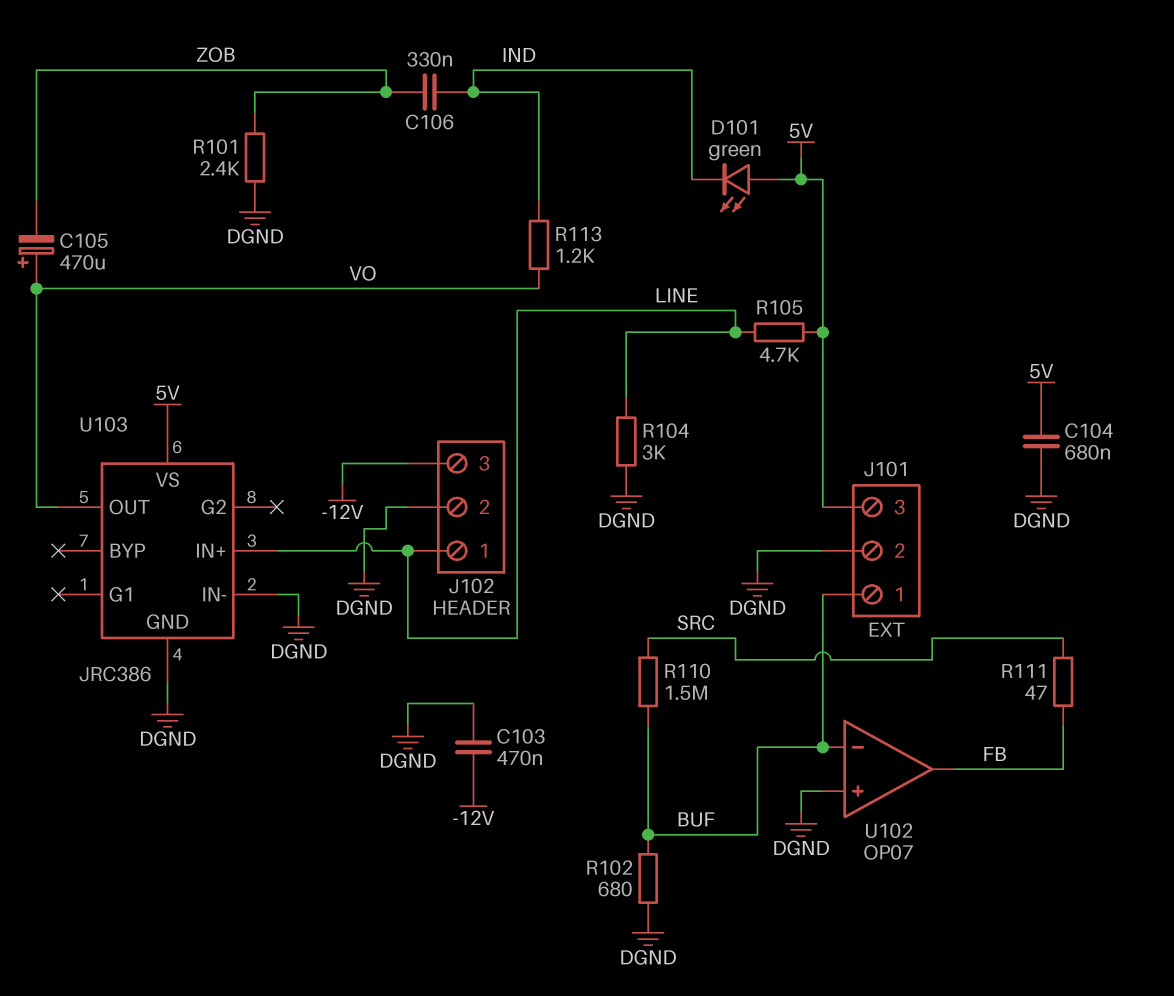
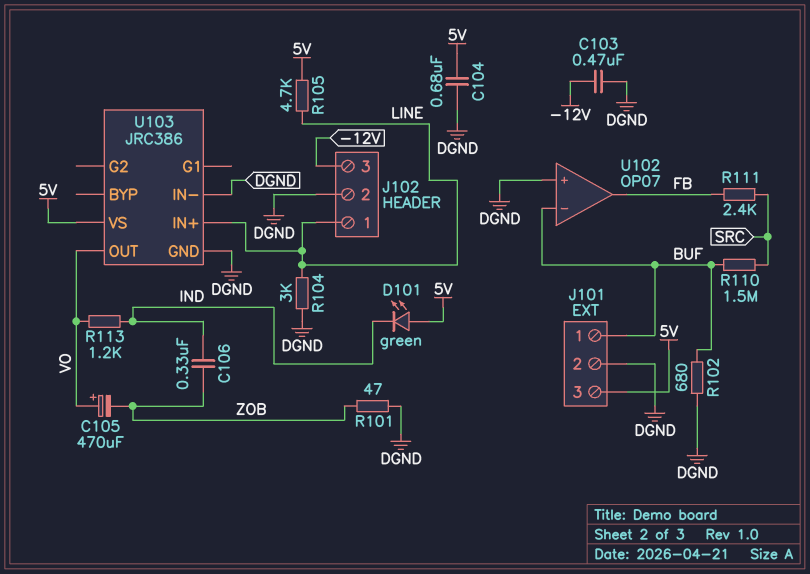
R101: 2.4k (DGND, ZOB) -> 47 (DGND, ZOB)
R111: 47 (FB, SRC) -> 2.4k (FB, SRC)

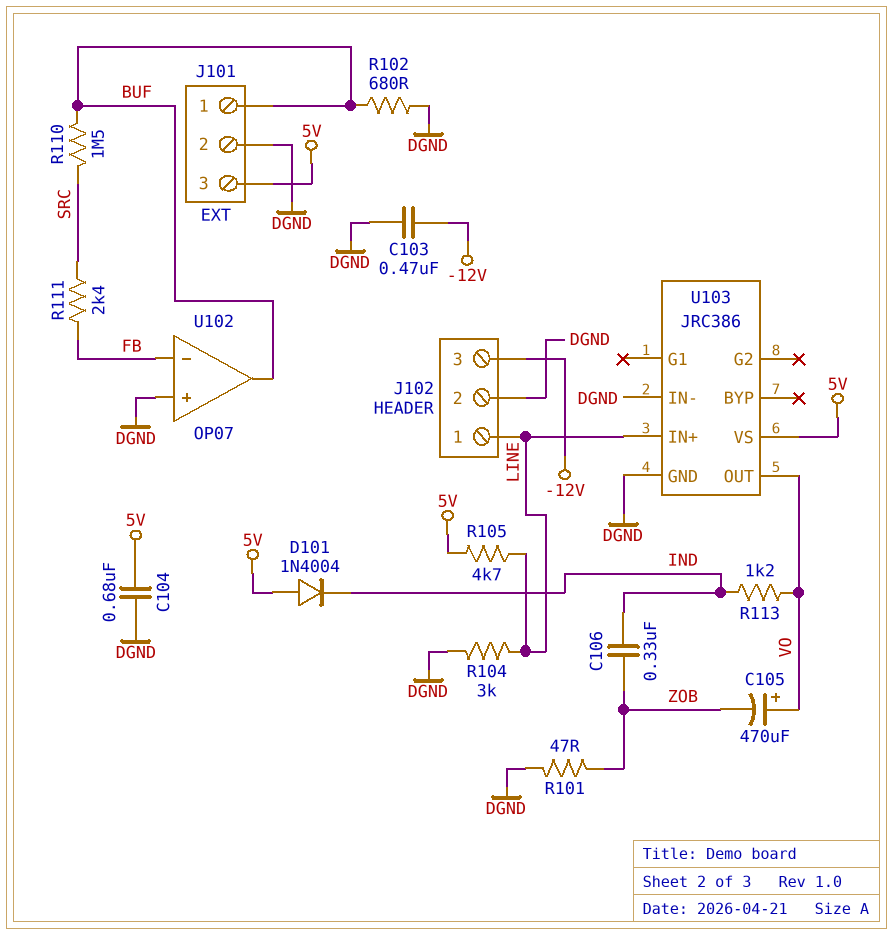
D101: LED green (A 5V, K IND) -> diode 1N4004 (A 5V, K IND)
U102 pin in-: BUF -> FB
U102 pin out: FB -> BUF

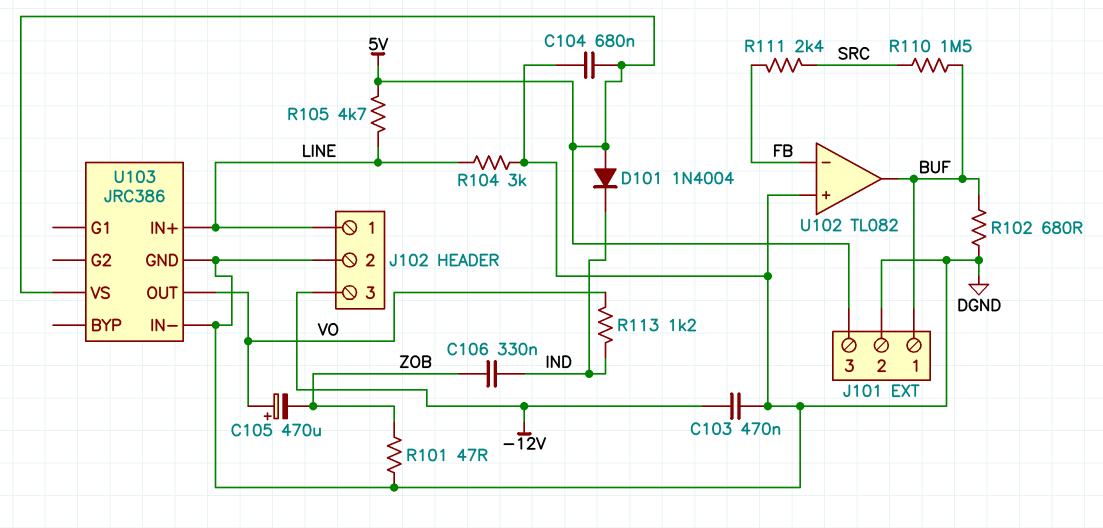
U102: OP07 -> TL082

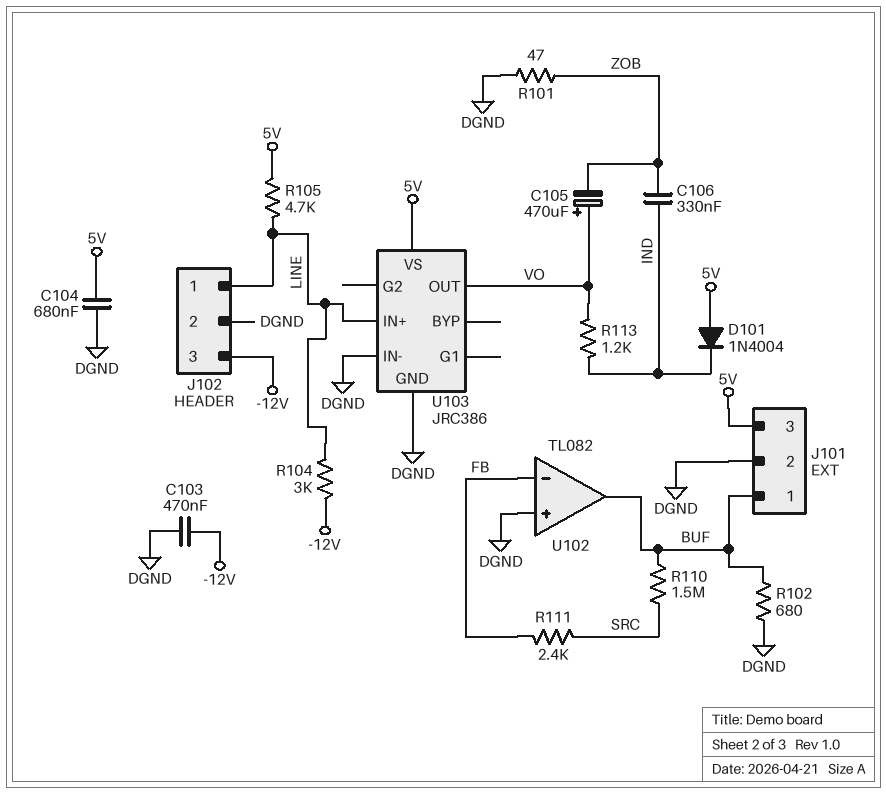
R104: 3k (DGND, LINE) -> 3k (-12V, LINE)

